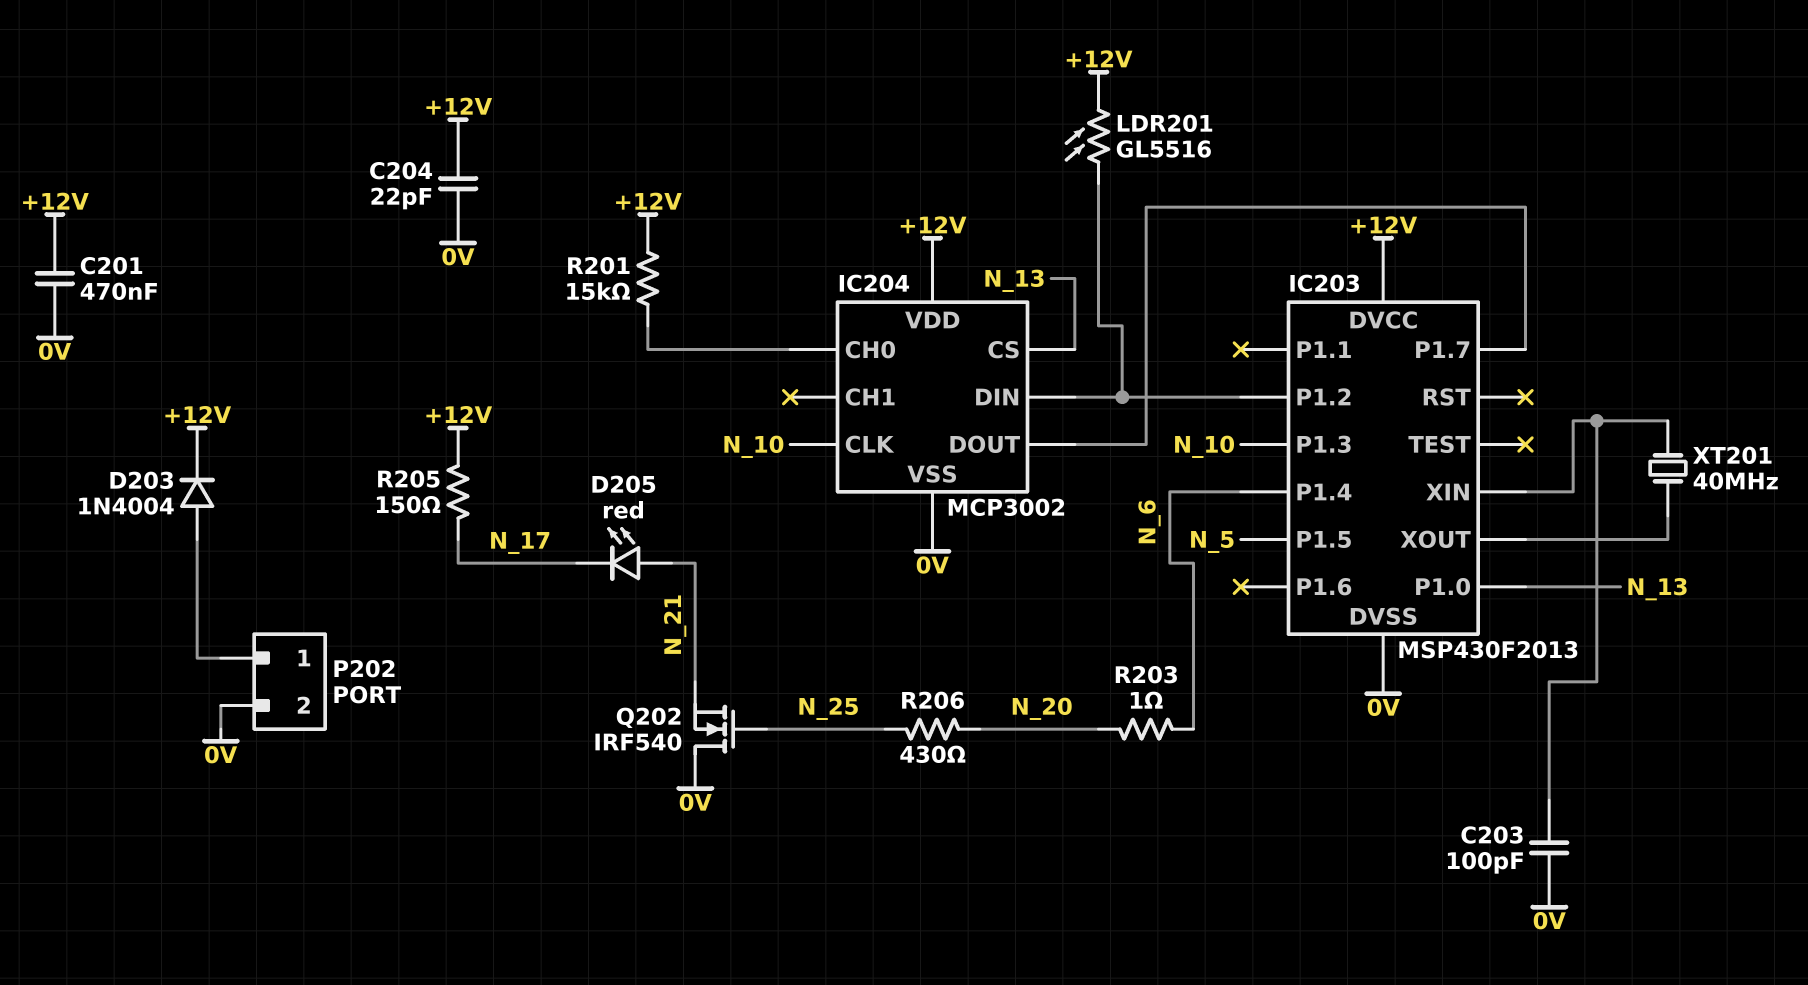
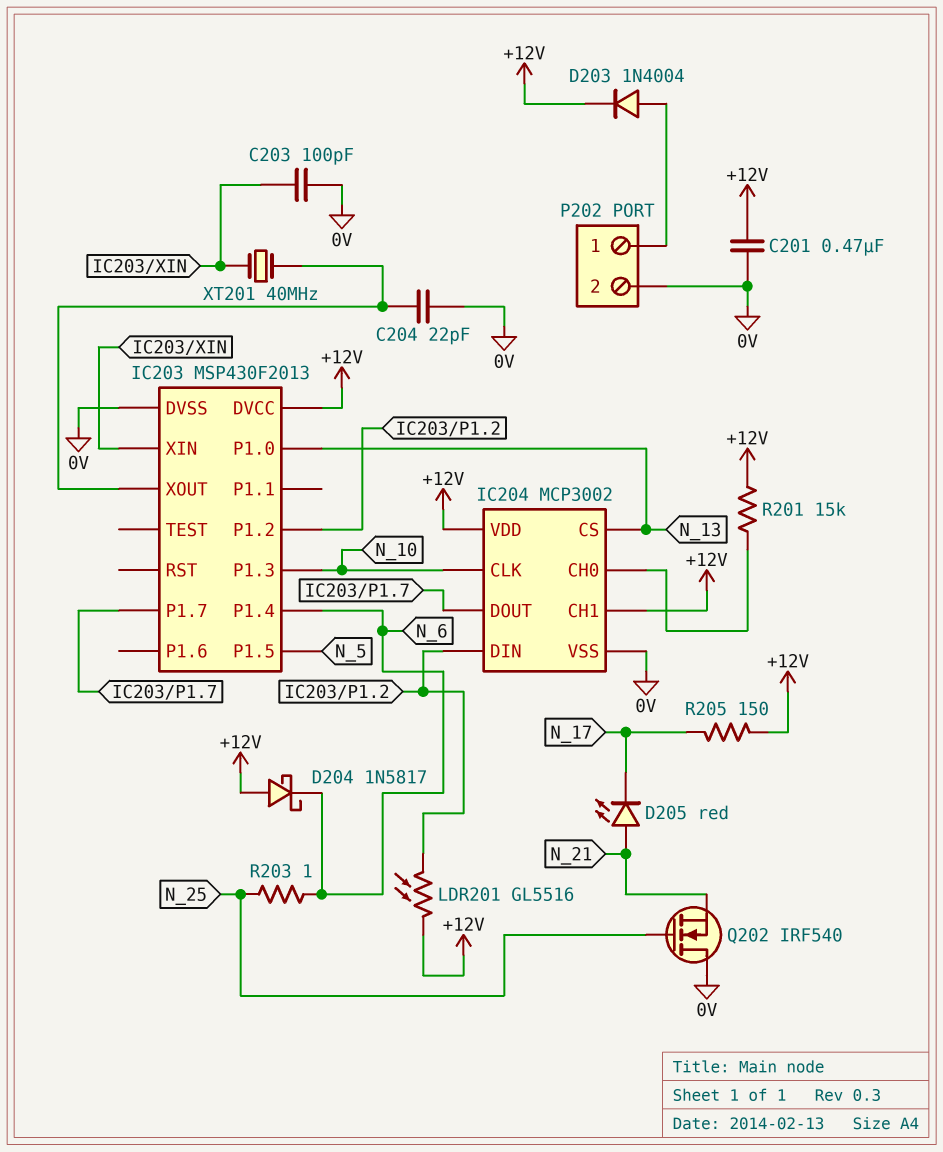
C204: 22pF (+12V, 0V) -> 22pF (0V, IC203/XOUT)
D204: none -> schottky 1N5817 (A +12V, K N_6)
IC204 pin CH1: none -> +12V
R203: 1 (N_6, N_20) -> 1 (N_6, N_25)
R206: 430 (N_20, N_25) -> none

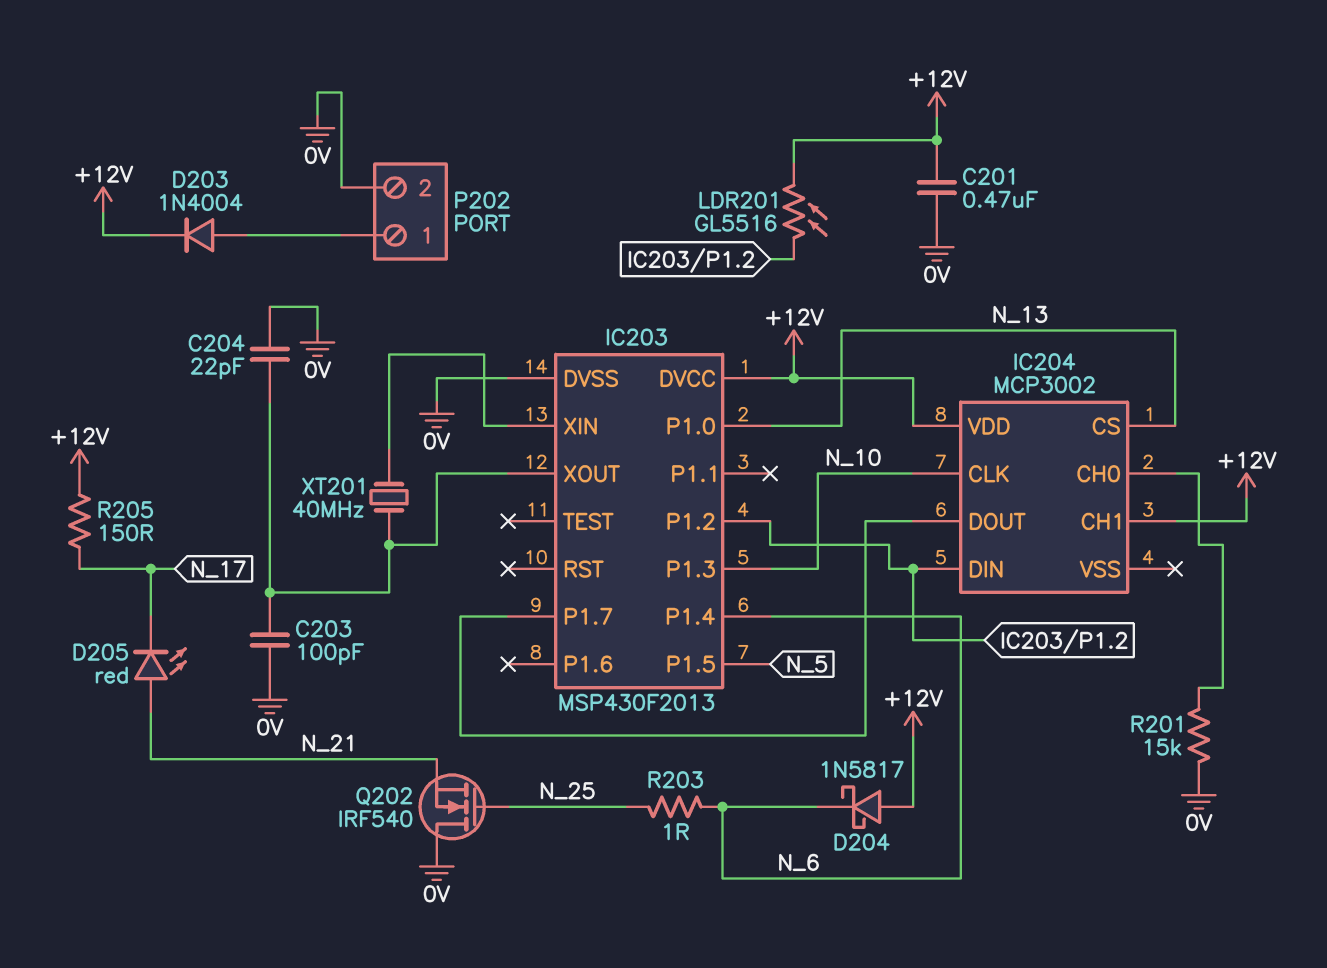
C203: 100pF (0V, IC203/XIN) -> 100pF (0V, IC203/XOUT)
IC204 pin VSS: 0V -> none
R201: 15k (+12V, IC204/CH0) -> 15k (0V, IC204/CH0)

